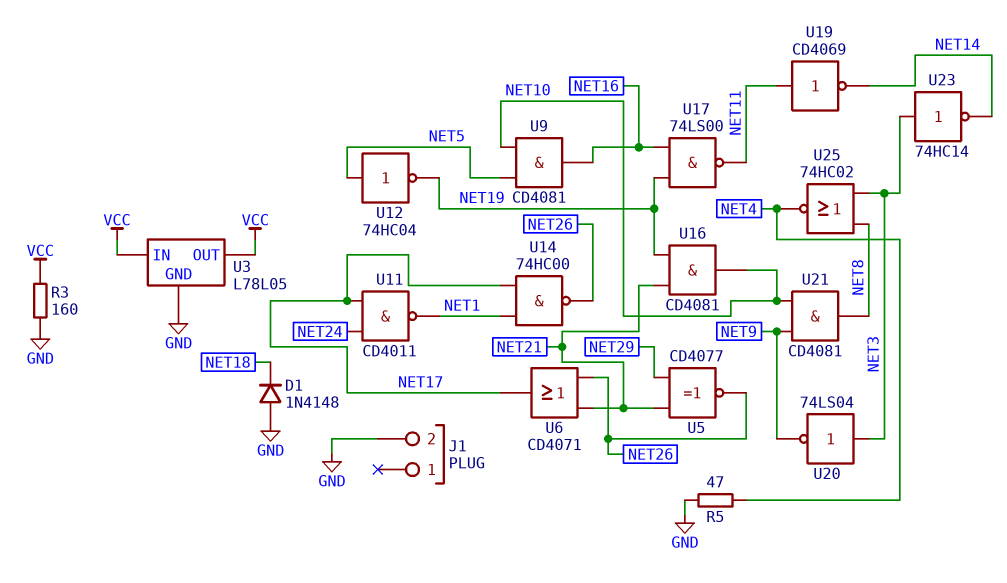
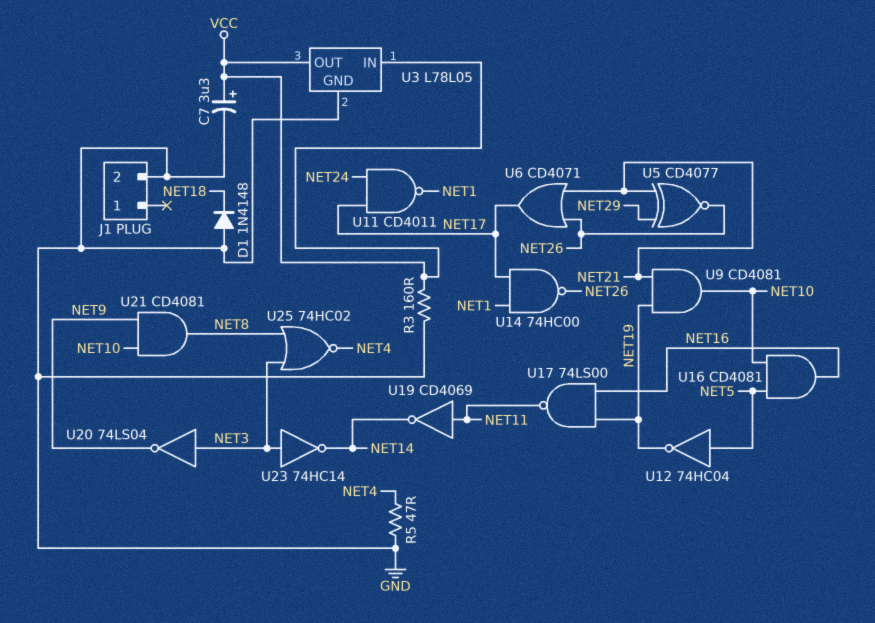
C7: none -> 3.3uF (plus VCC, minus GND)
U9: AND CD4081 (in NET5, in NET10, out NET16) -> AND CD4081 (in NET19, in NET21, out NET10)
U16: AND CD4081 (in NET19, in NET21, out NET10) -> AND CD4081 (in NET5, in NET10, out NET16)

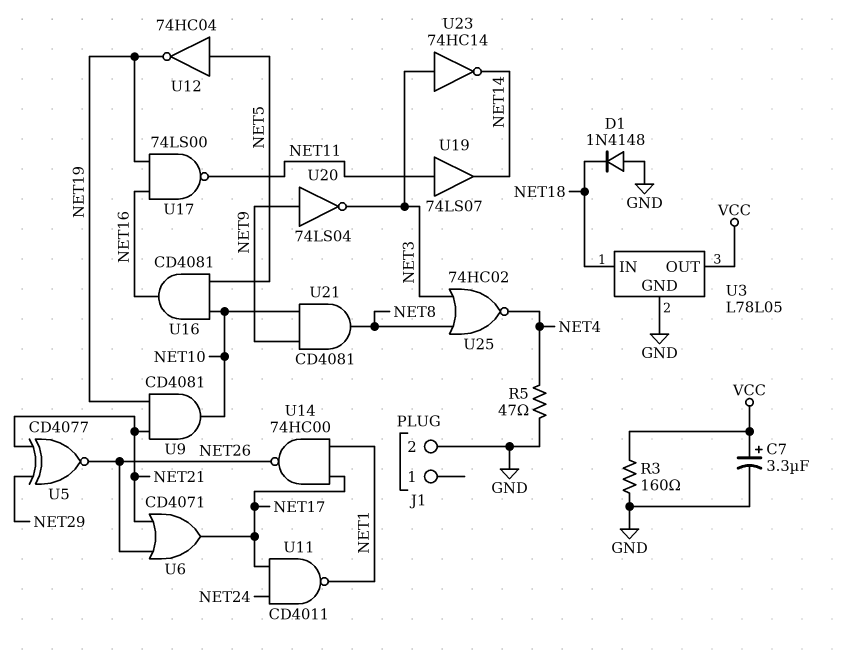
U3 pin IN: VCC -> NET18
U19: NOT CD4069 (in NET11, out NET14) -> buffer 74LS07 (in NET11, out NET14)
U20: NOT 74LS04 (in NET3, out NET9) -> NOT 74LS04 (in NET9, out NET3)

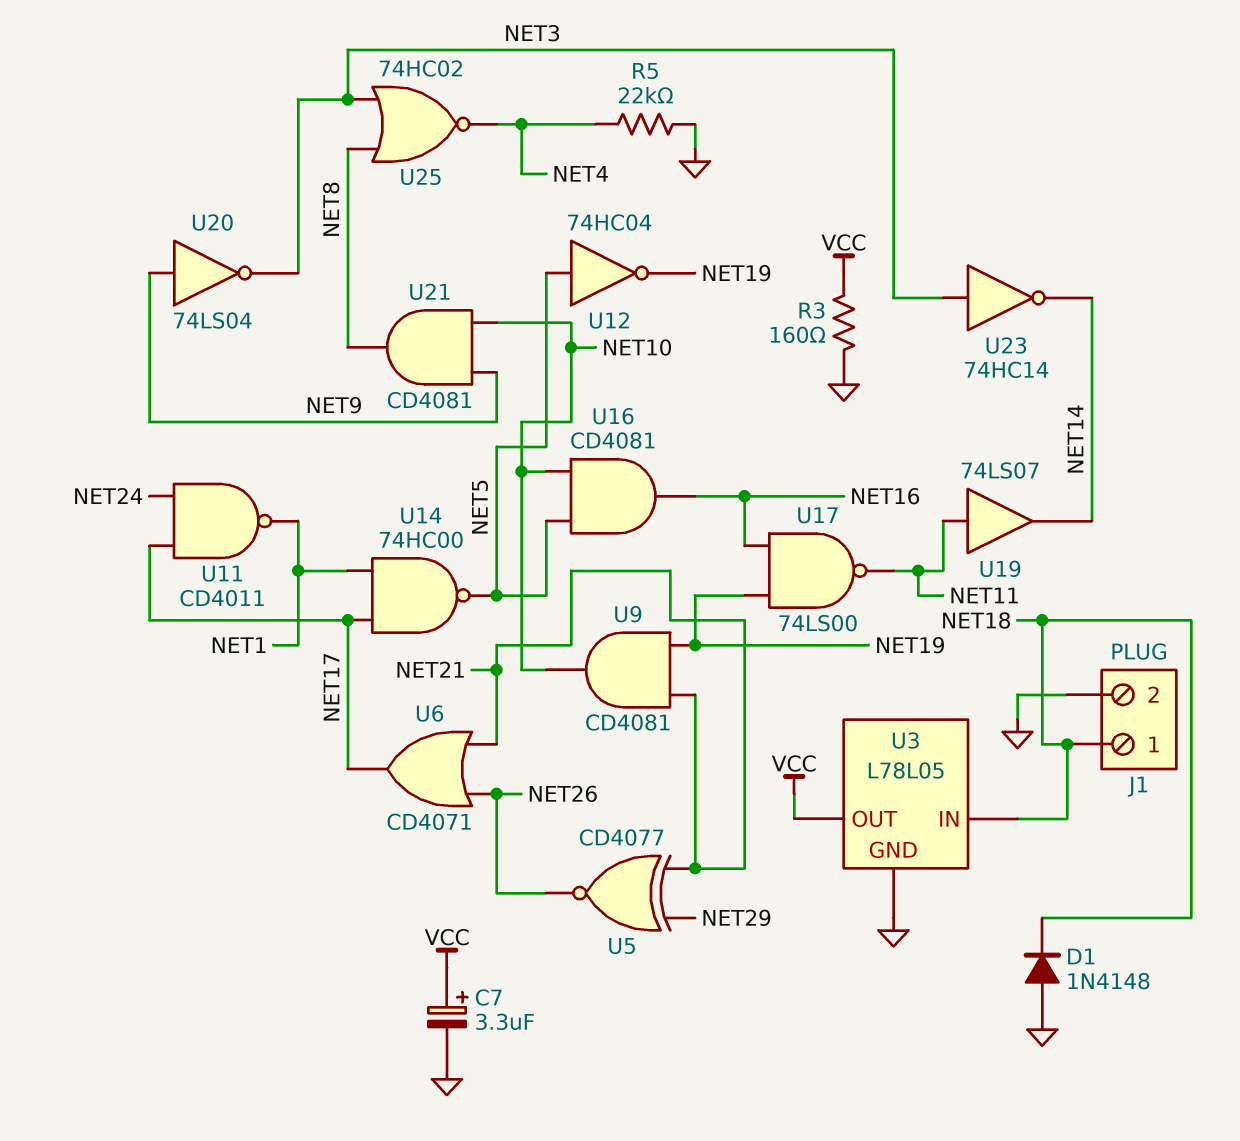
J1 pin 1: none -> NET18
R5: 47 (GND, NET4) -> 22k (GND, NET4)
U14: NAND 74HC00 (in NET1, in NET17, out NET26) -> NAND 74HC00 (in NET1, in NET17, out NET5)

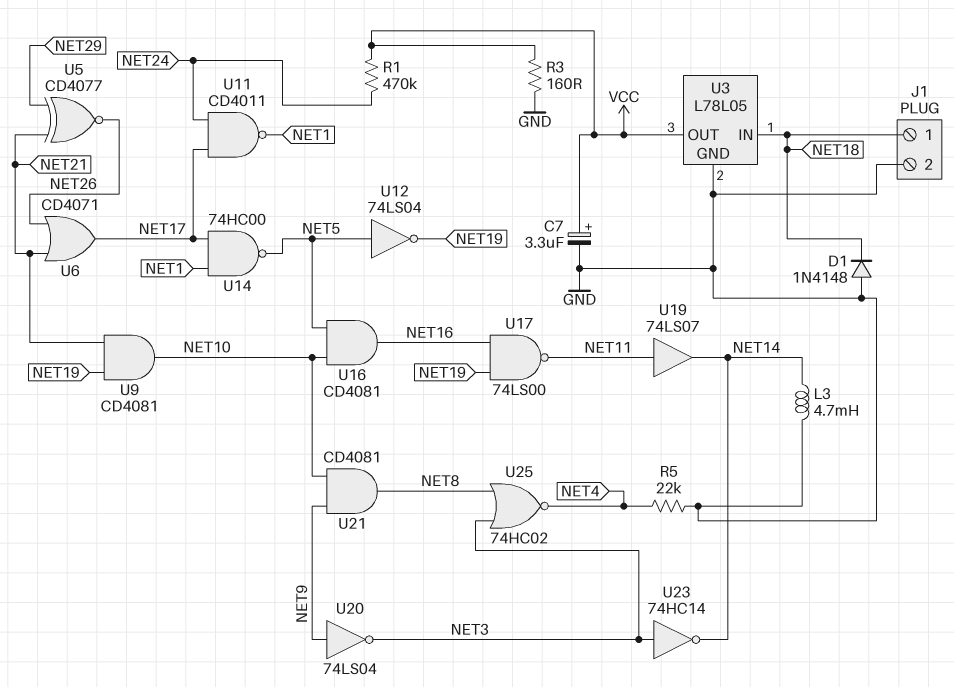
L3: none -> 4.7mH (GND, NET14)
R1: none -> 470k (NET24, VCC)
U12: NOT 74HC04 (in NET5, out NET19) -> NOT 74LS04 (in NET5, out NET19)

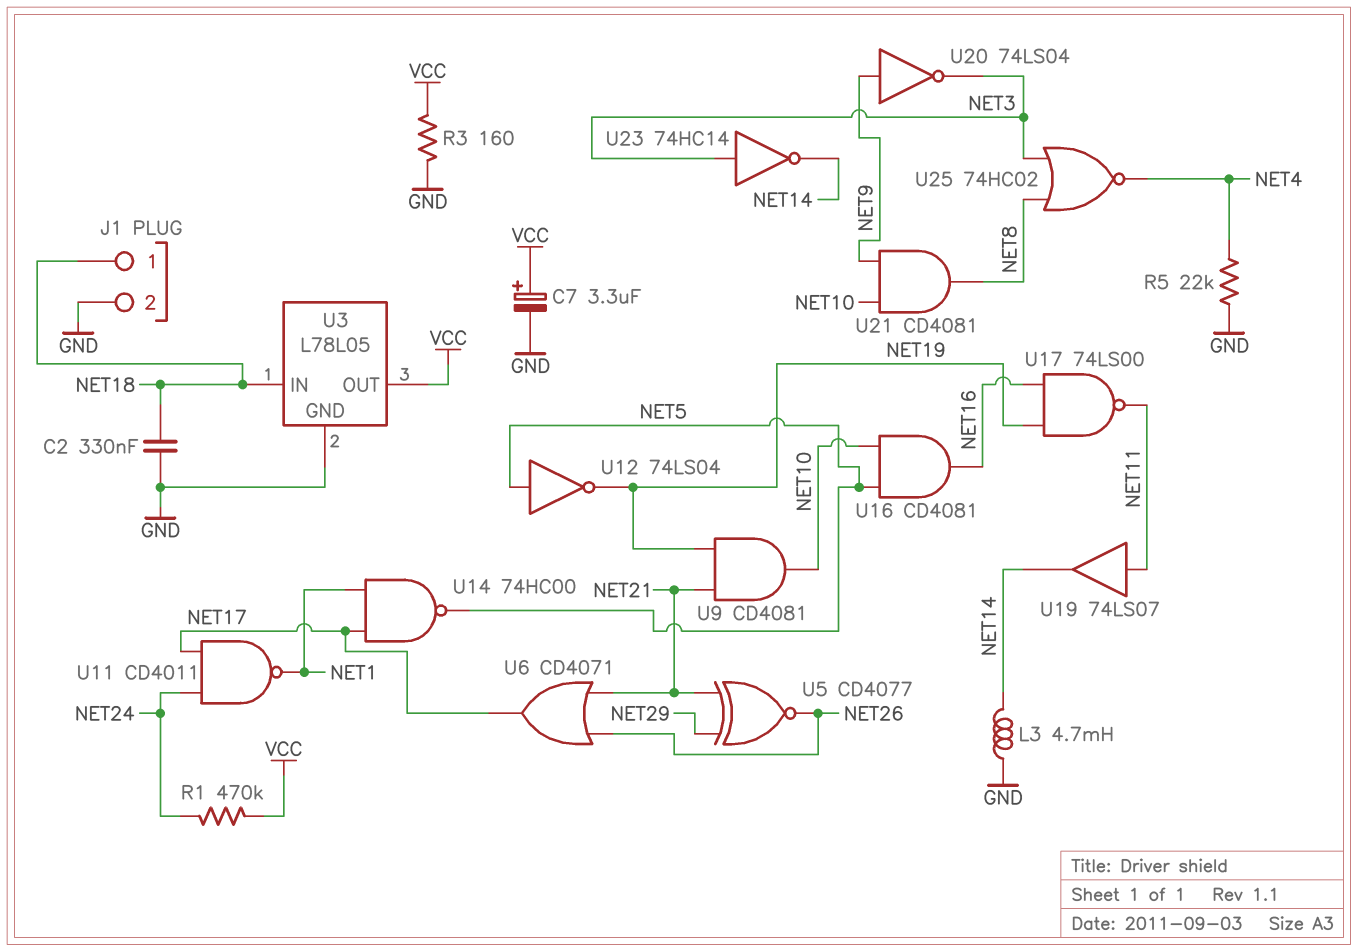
C2: none -> 330nF (GND, NET18)
D1: diode 1N4148 (A GND, K NET18) -> none

